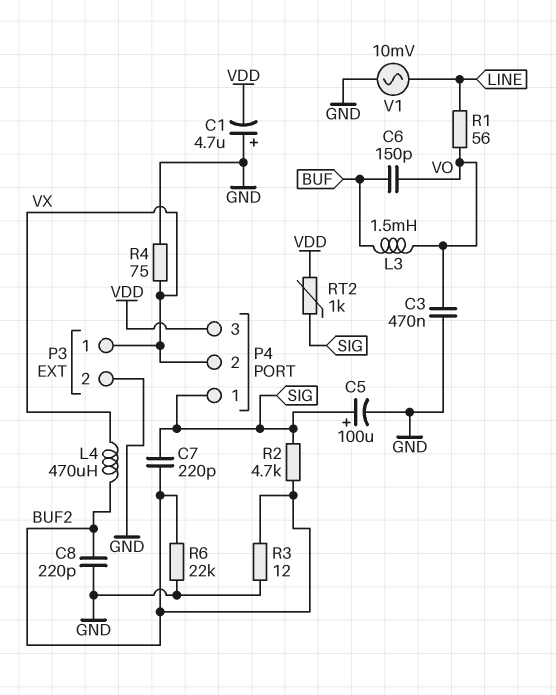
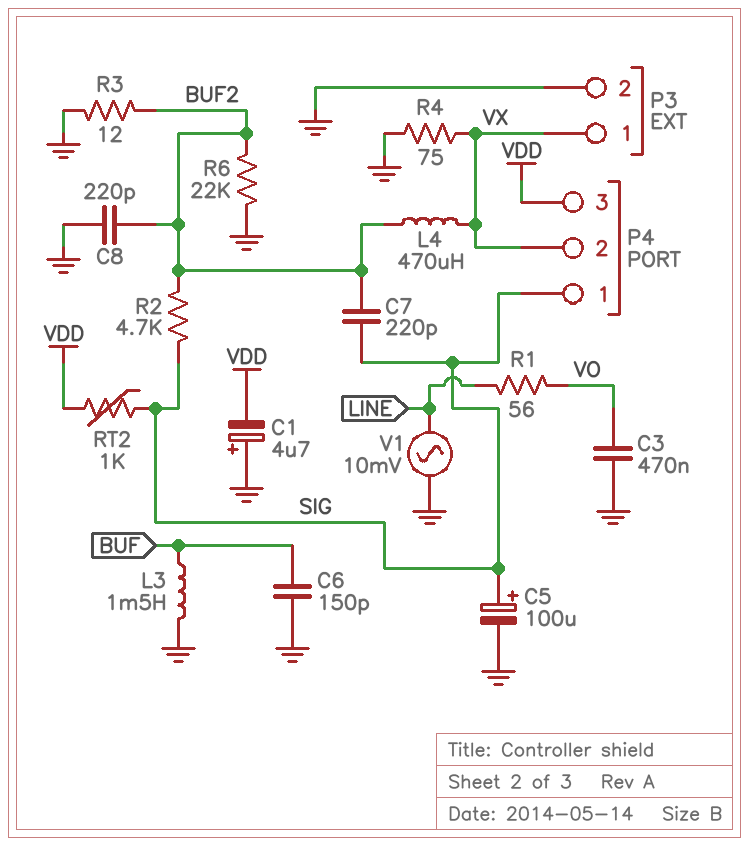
C6: 150pF (BUF, VO) -> 150pF (BUF, GND)
L3: 1.5mH (BUF, VO) -> 1.5mH (BUF, GND)

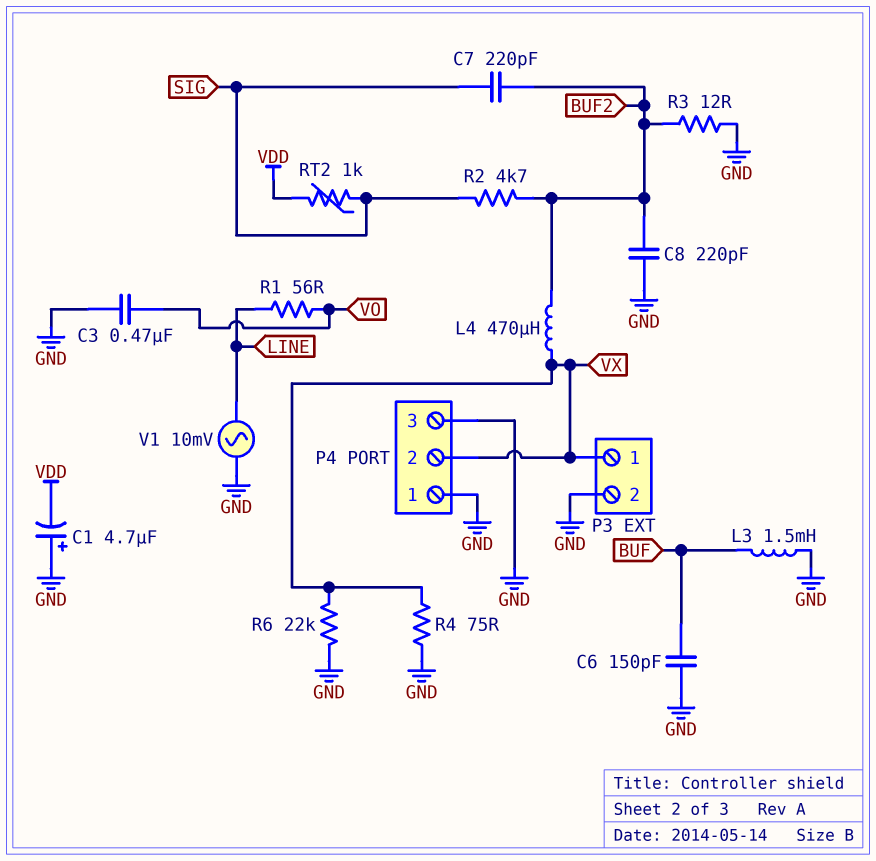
C5: 100uF (plus SIG, minus GND) -> none
P4 pin 1: SIG -> GND
P4 pin 3: VDD -> GND
R6: 22k (BUF2, GND) -> 22k (GND, VX)

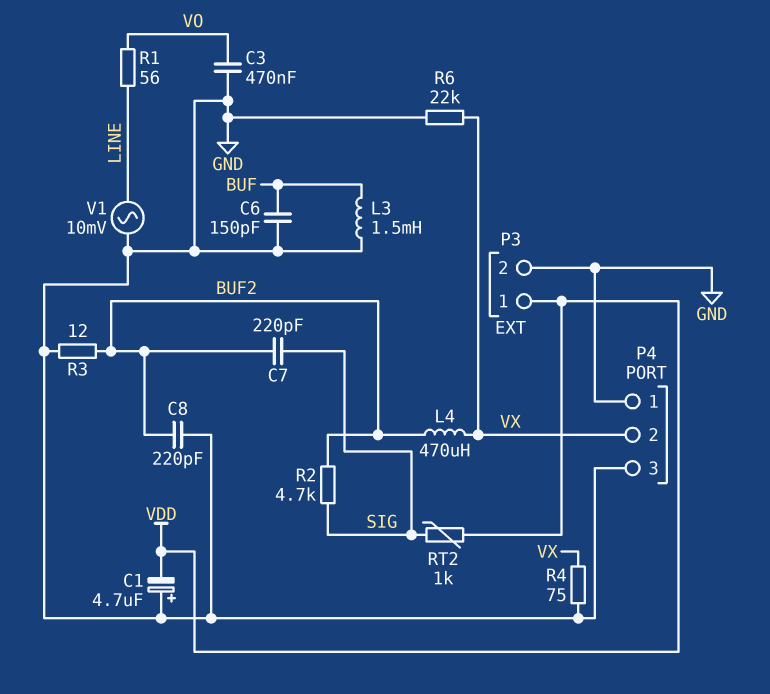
P3 pin 1: VX -> VDD

